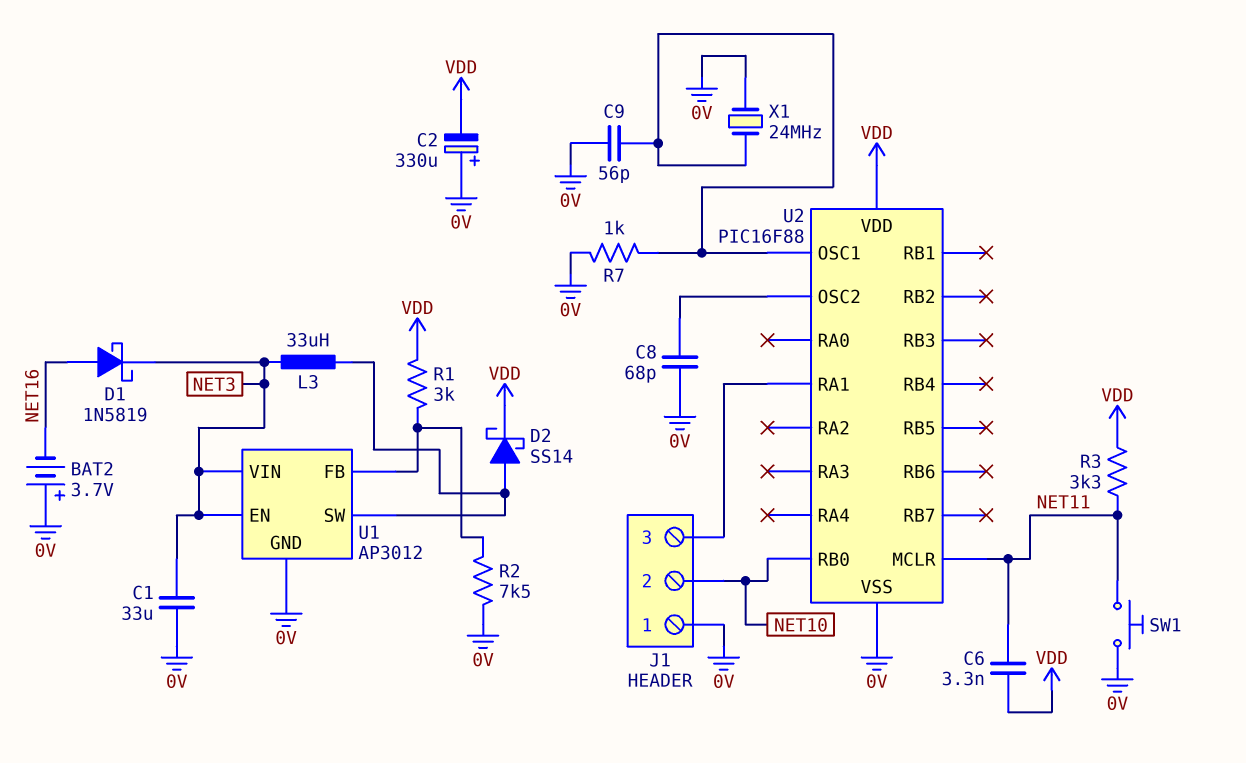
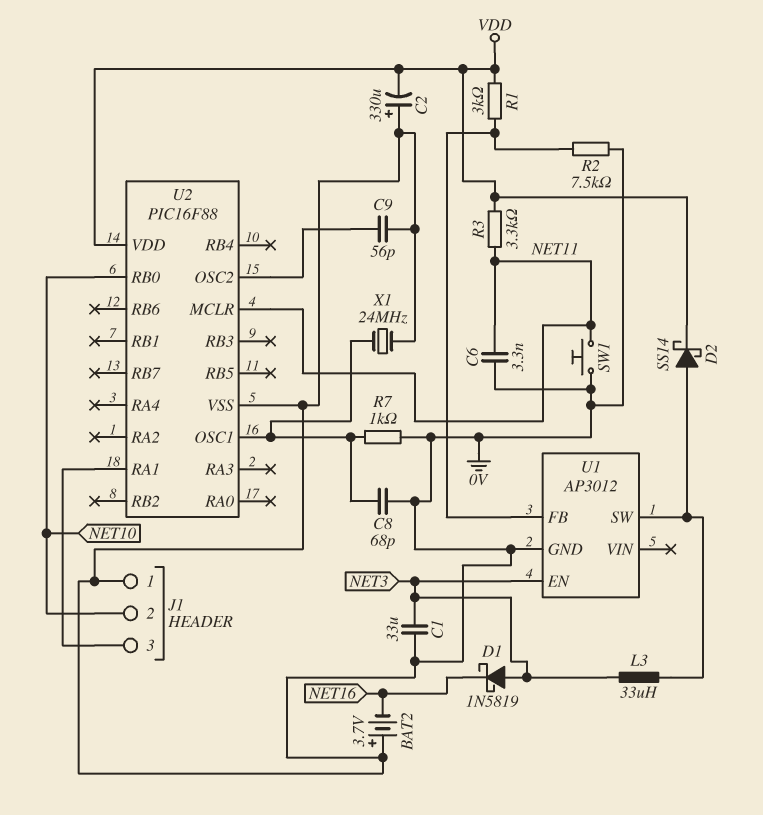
C6: 3.3nF (NET11, VDD) -> 3.3nF (0V, NET11)
C8: 68pF (0V, U2/OSC2) -> 68pF (0V, U2/OSC1)
C9: 56pF (0V, U2/OSC1) -> 56pF (0V, U2/OSC2)
D1: schottky 1N5819 (A NET16, K NET3) -> schottky 1N5819 (A NET3, K NET16)
U1 pin VIN: NET3 -> none

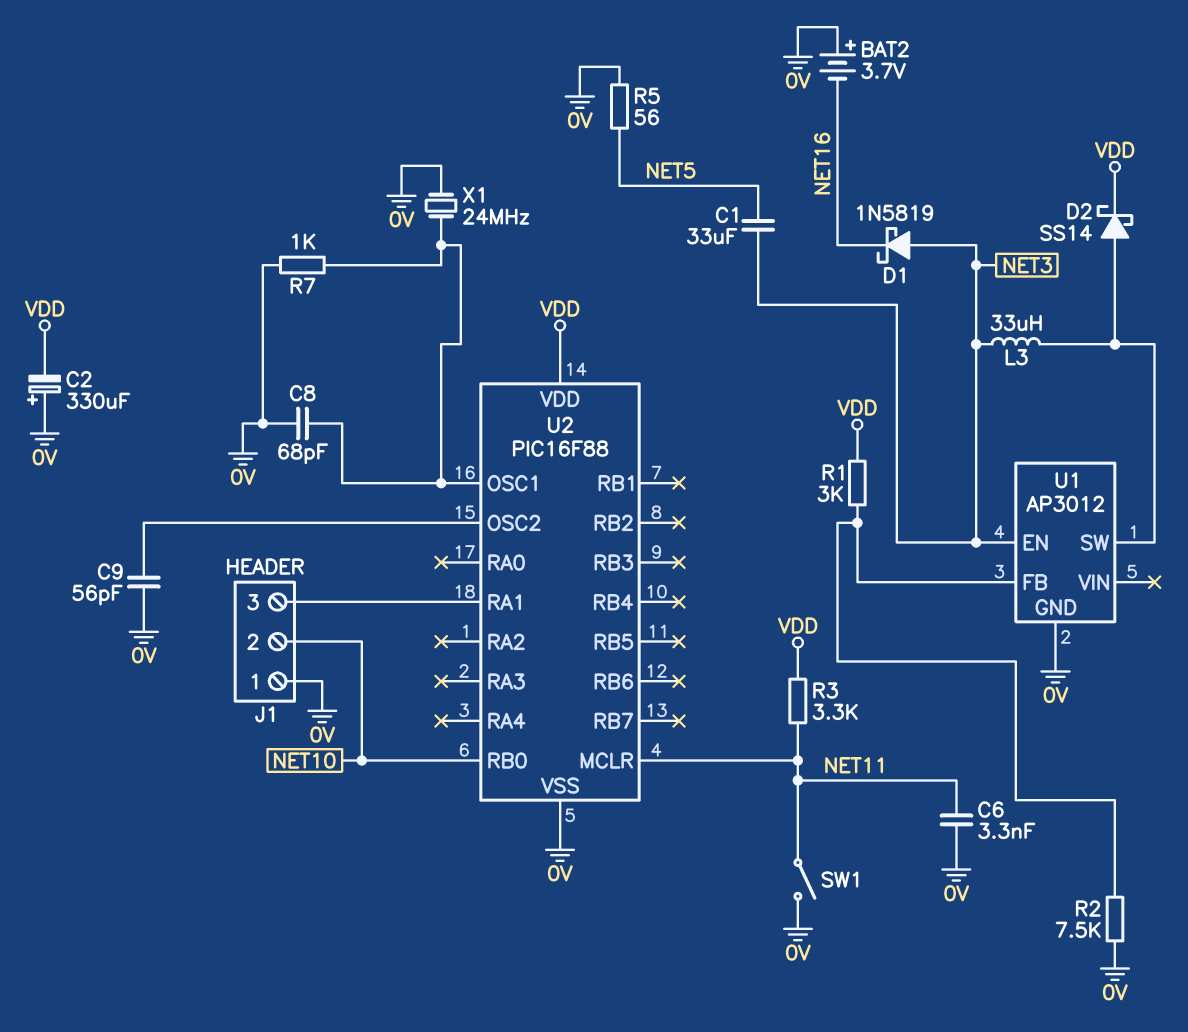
C1: 33uF (0V, NET3) -> 33uF (NET3, NET5)
R5: none -> 56 (0V, NET5)
SW1: button (0V, NET11) -> switch (0V, NET11)

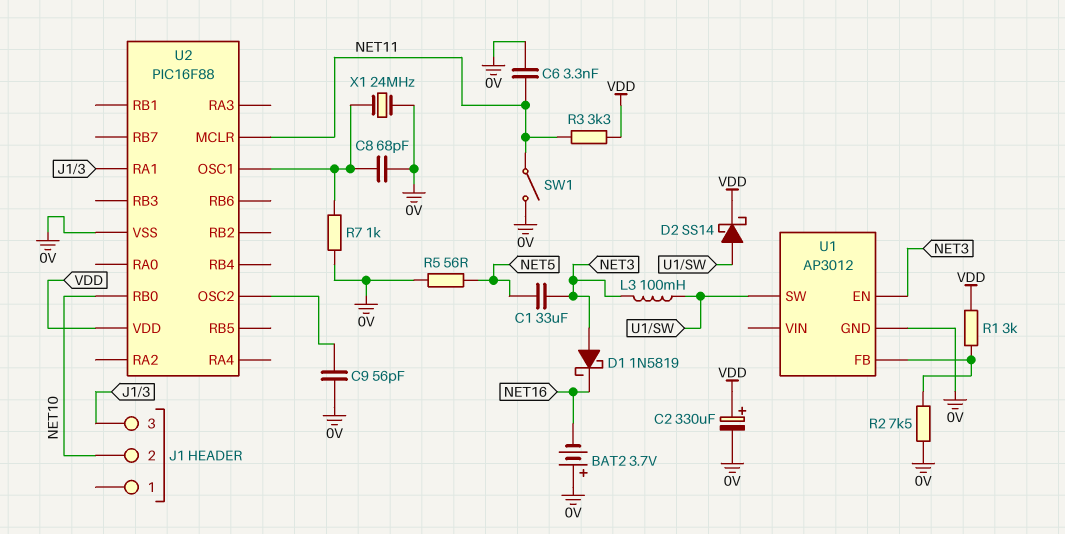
C2: 330uF (plus 0V, minus VDD) -> 330uF (plus VDD, minus 0V)
J1 pin 1: 0V -> none
L3: 33uH (NET3, U1/SW) -> 100mH (NET3, U1/SW)

